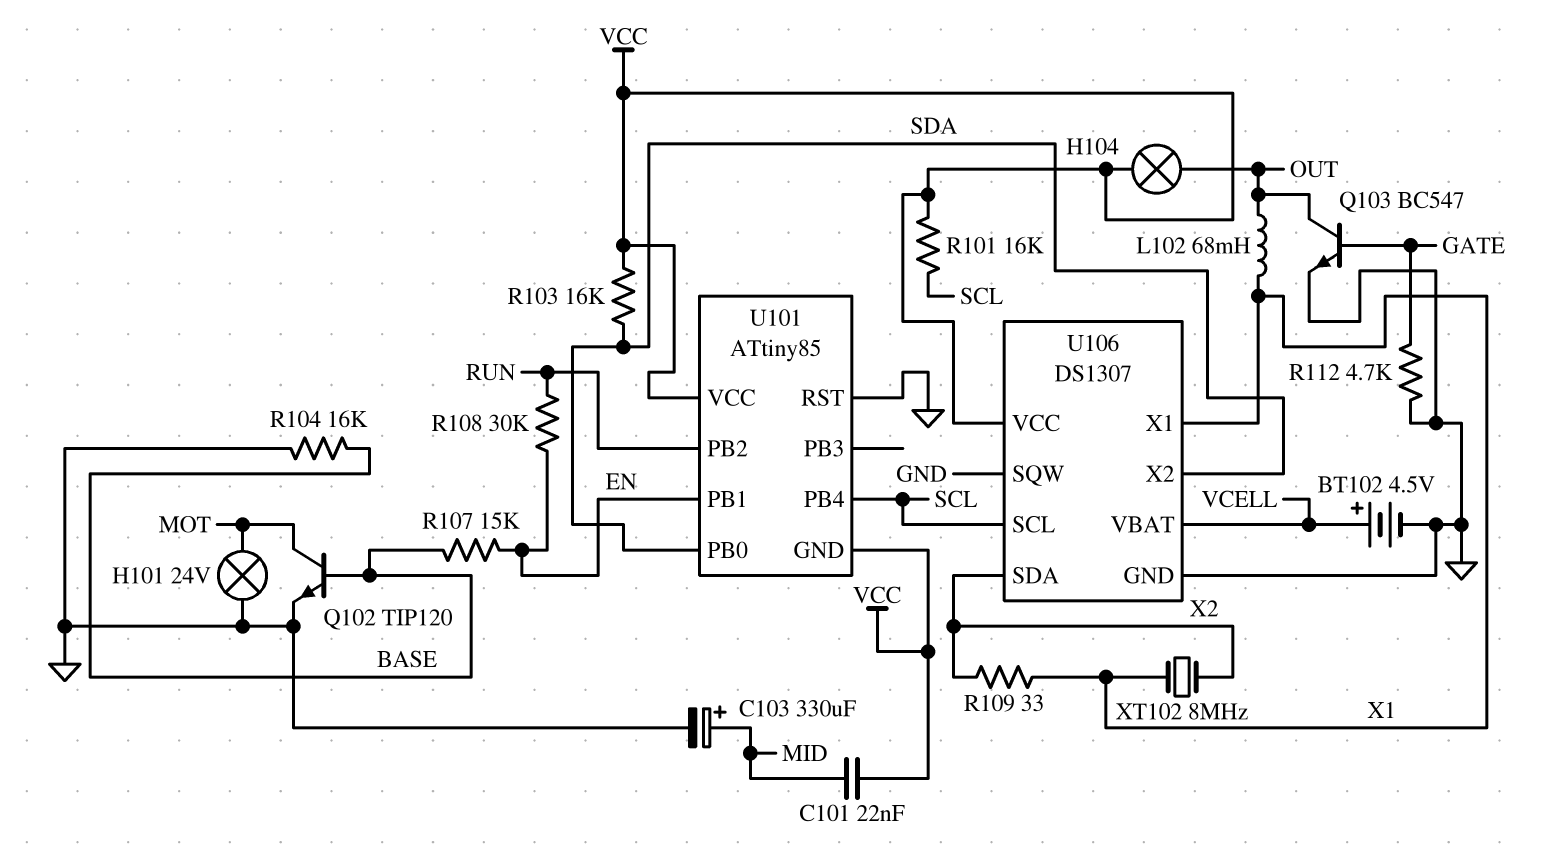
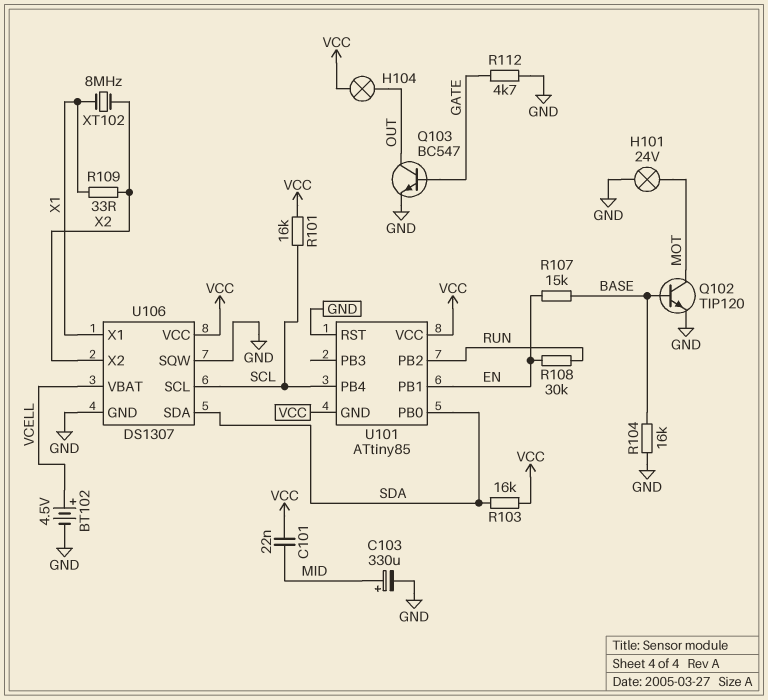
L102: 68mH (OUT, X1) -> none
U106 pin SDA: X2 -> SDA
U106 pin X2: SDA -> X2

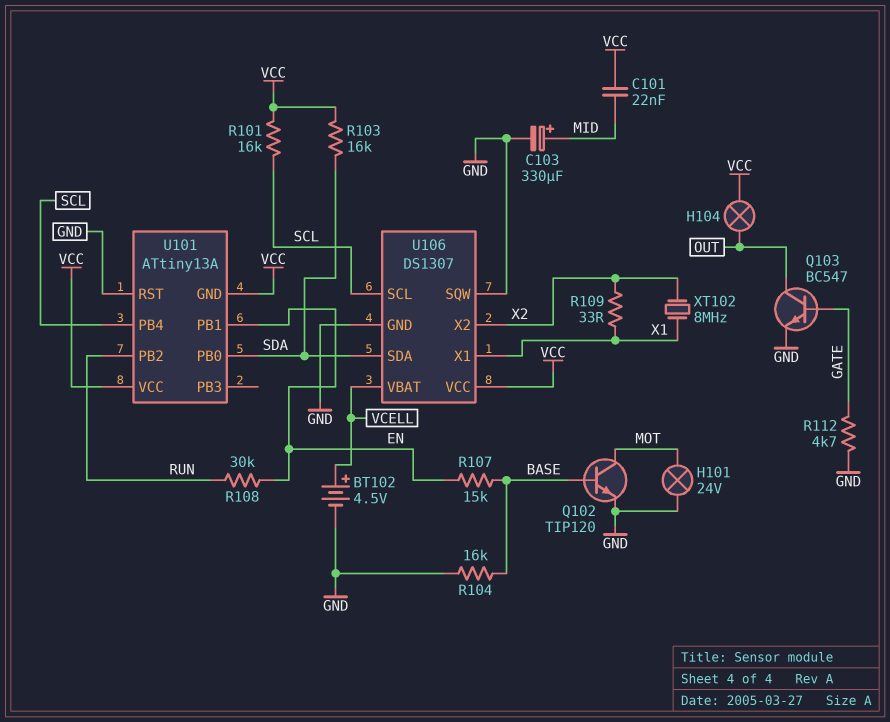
U101: ATtiny85 -> ATtiny13A

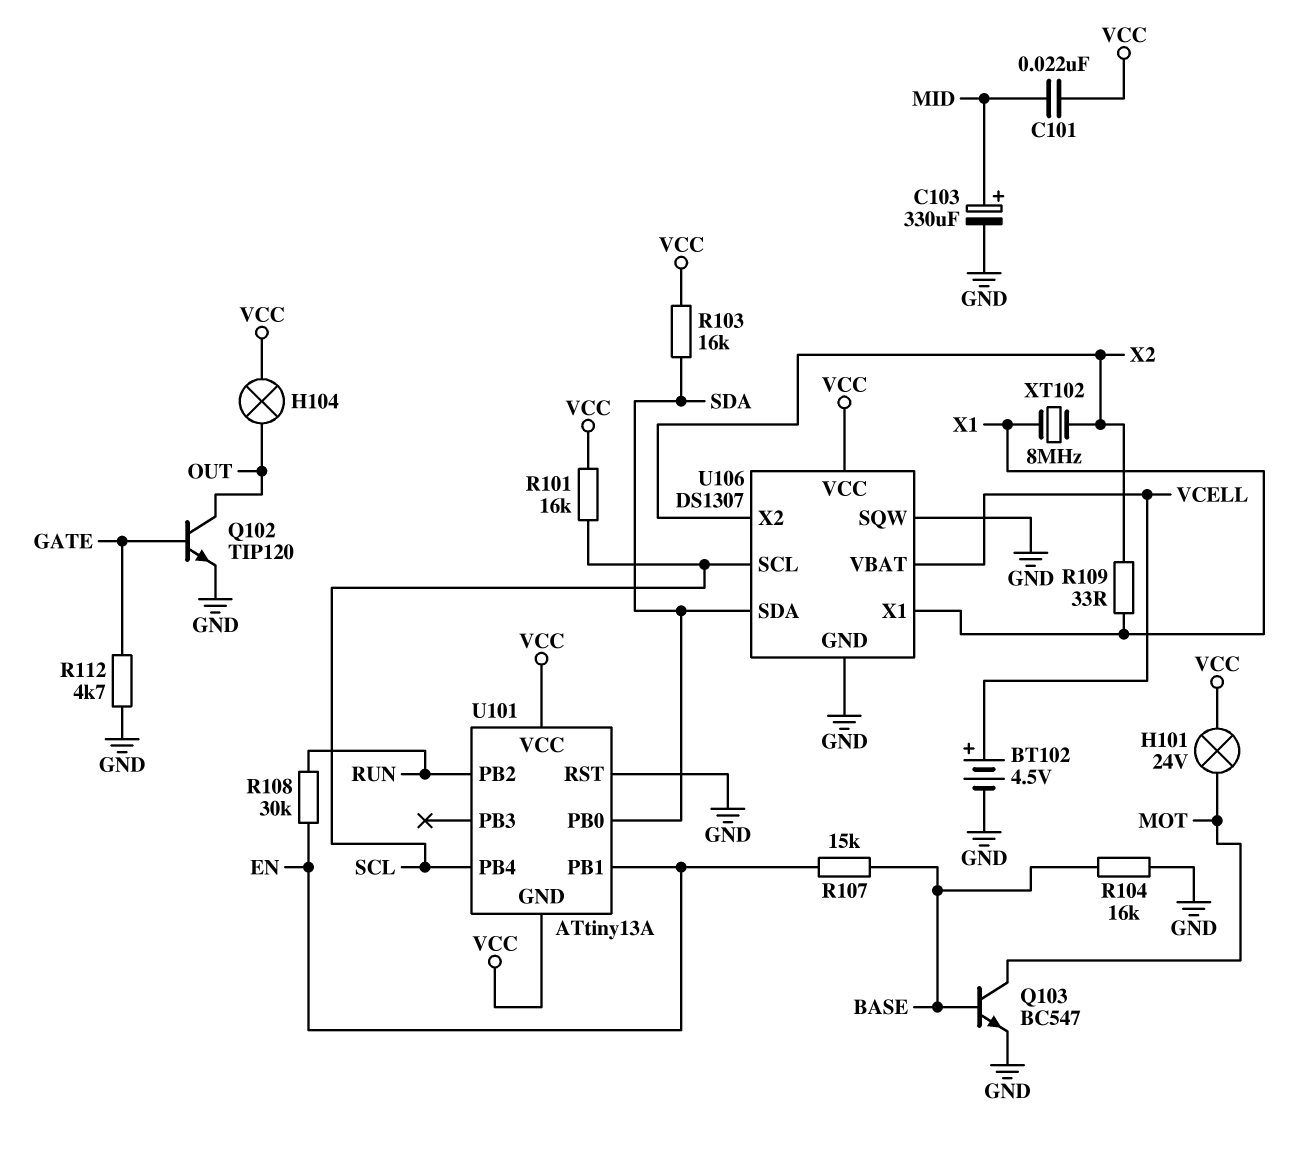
H101: lamp 24V (GND, MOT) -> lamp 24V (MOT, VCC)
Q102: NPN TIP120 (B BASE, C MOT, E GND) -> NPN TIP120 (B GATE, C OUT, E GND)
Q103: NPN BC547 (B GATE, C OUT, E GND) -> NPN BC547 (B BASE, C MOT, E GND)

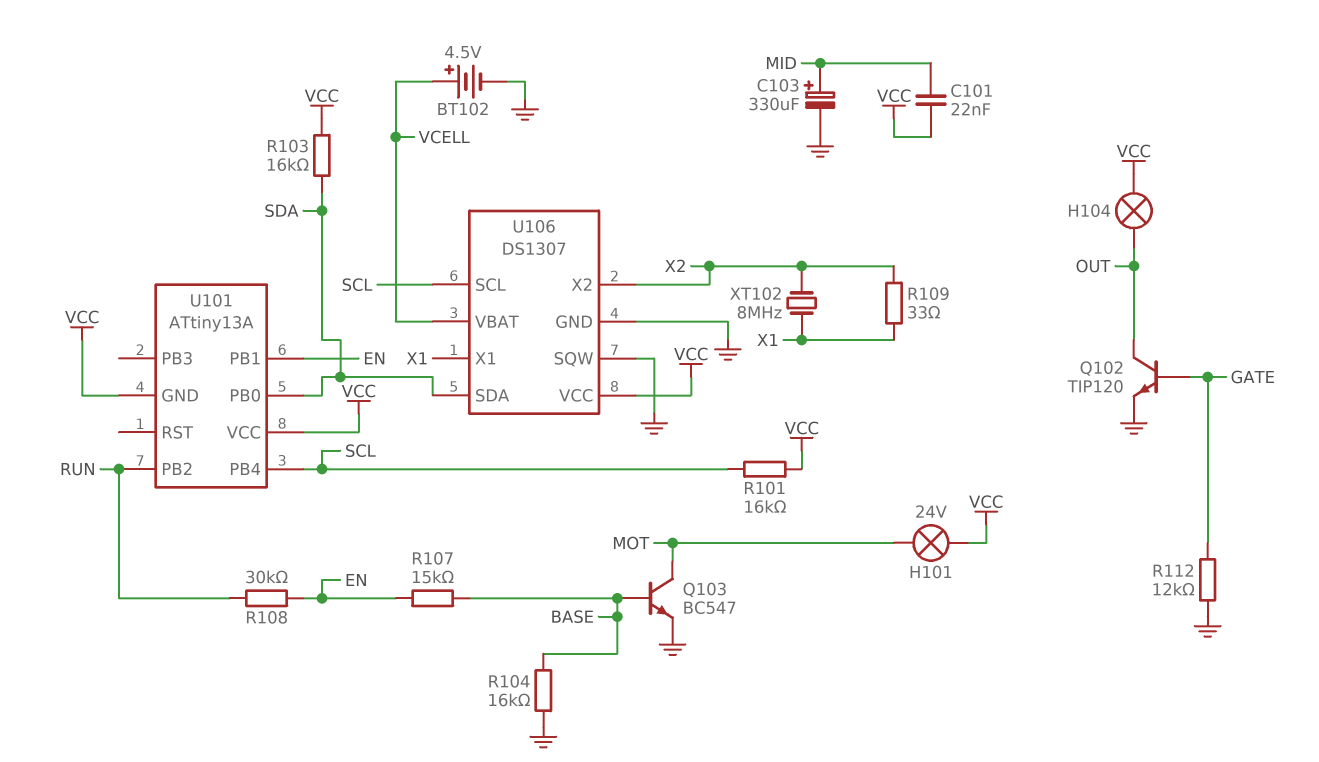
R112: 4.7k (GATE, GND) -> 12k (GATE, GND)
U101 pin RST: GND -> none

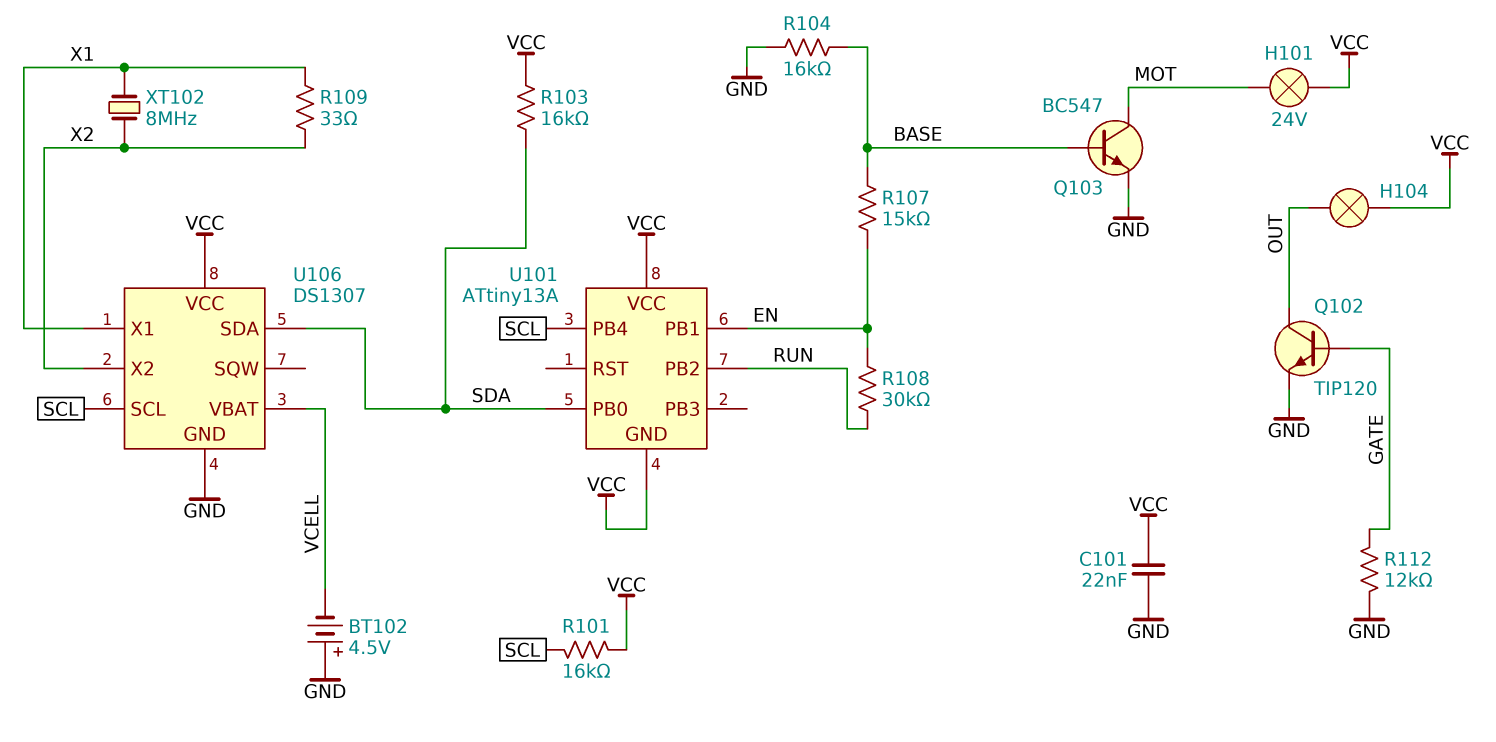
BT102: 4.5V (plus VCELL, minus GND) -> 4.5V (plus GND, minus VCELL)
C101: 22nF (MID, VCC) -> 22nF (GND, VCC)
C103: 330uF (plus MID, minus GND) -> none
U106 pin SQW: GND -> none

